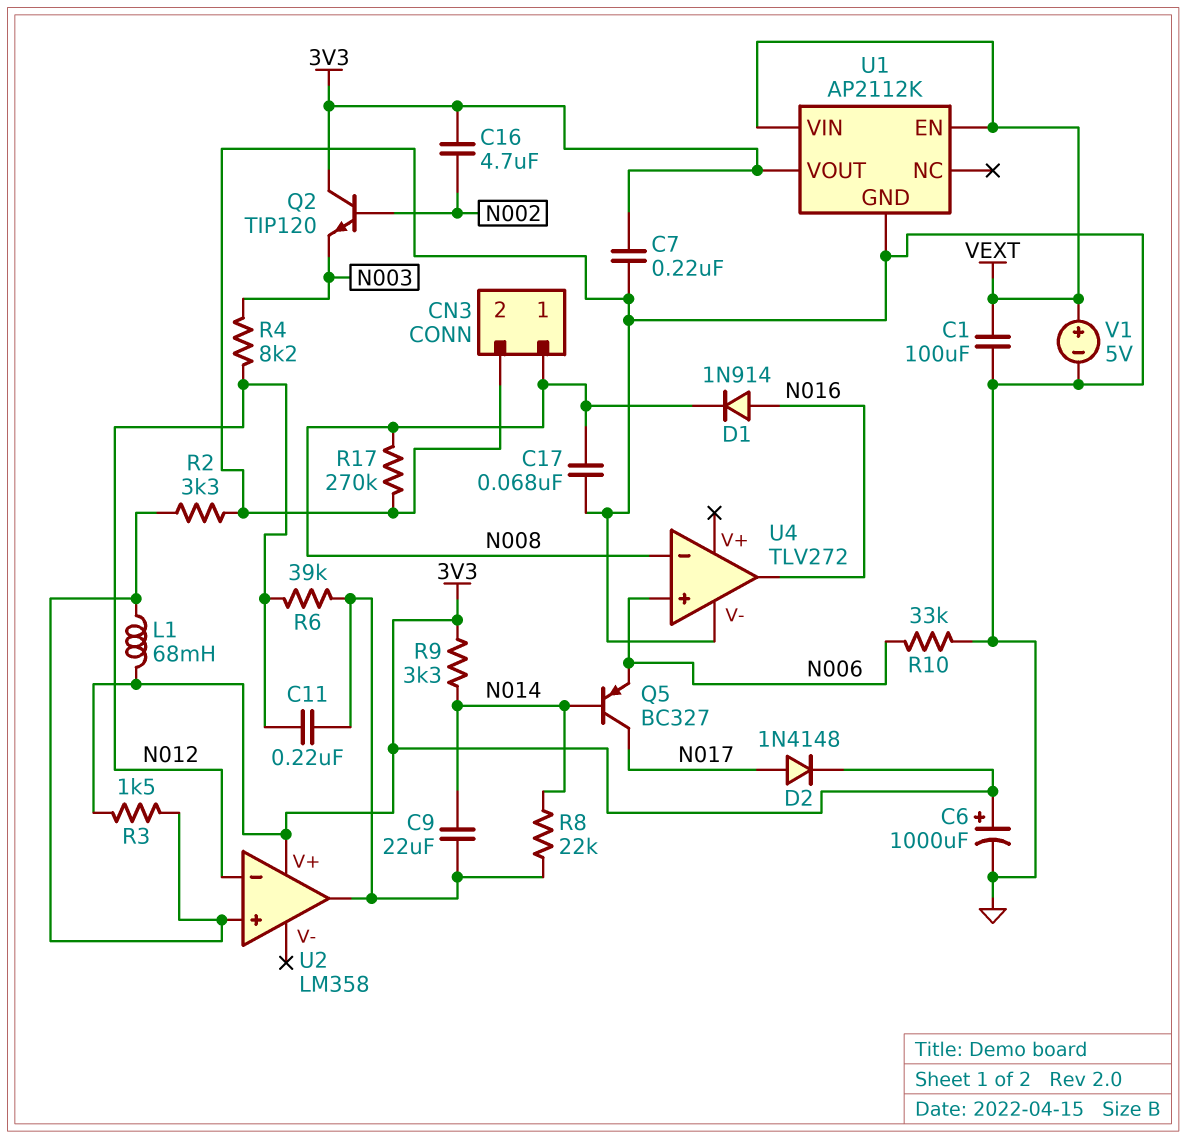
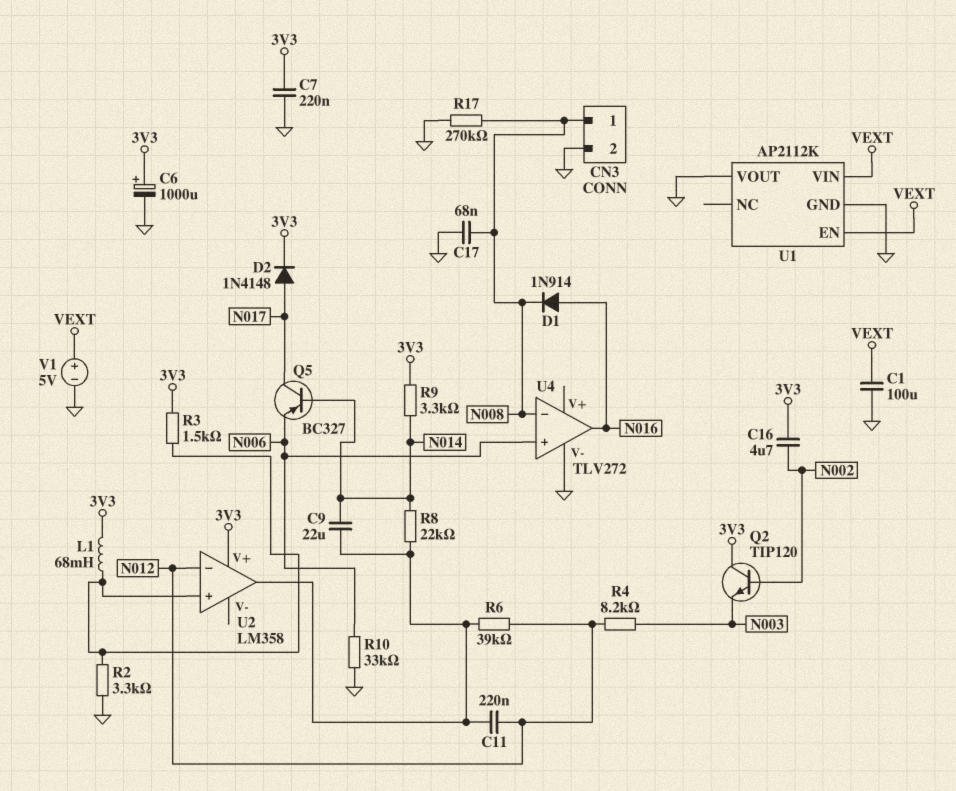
U1 pin VOUT: 3V3 -> GND

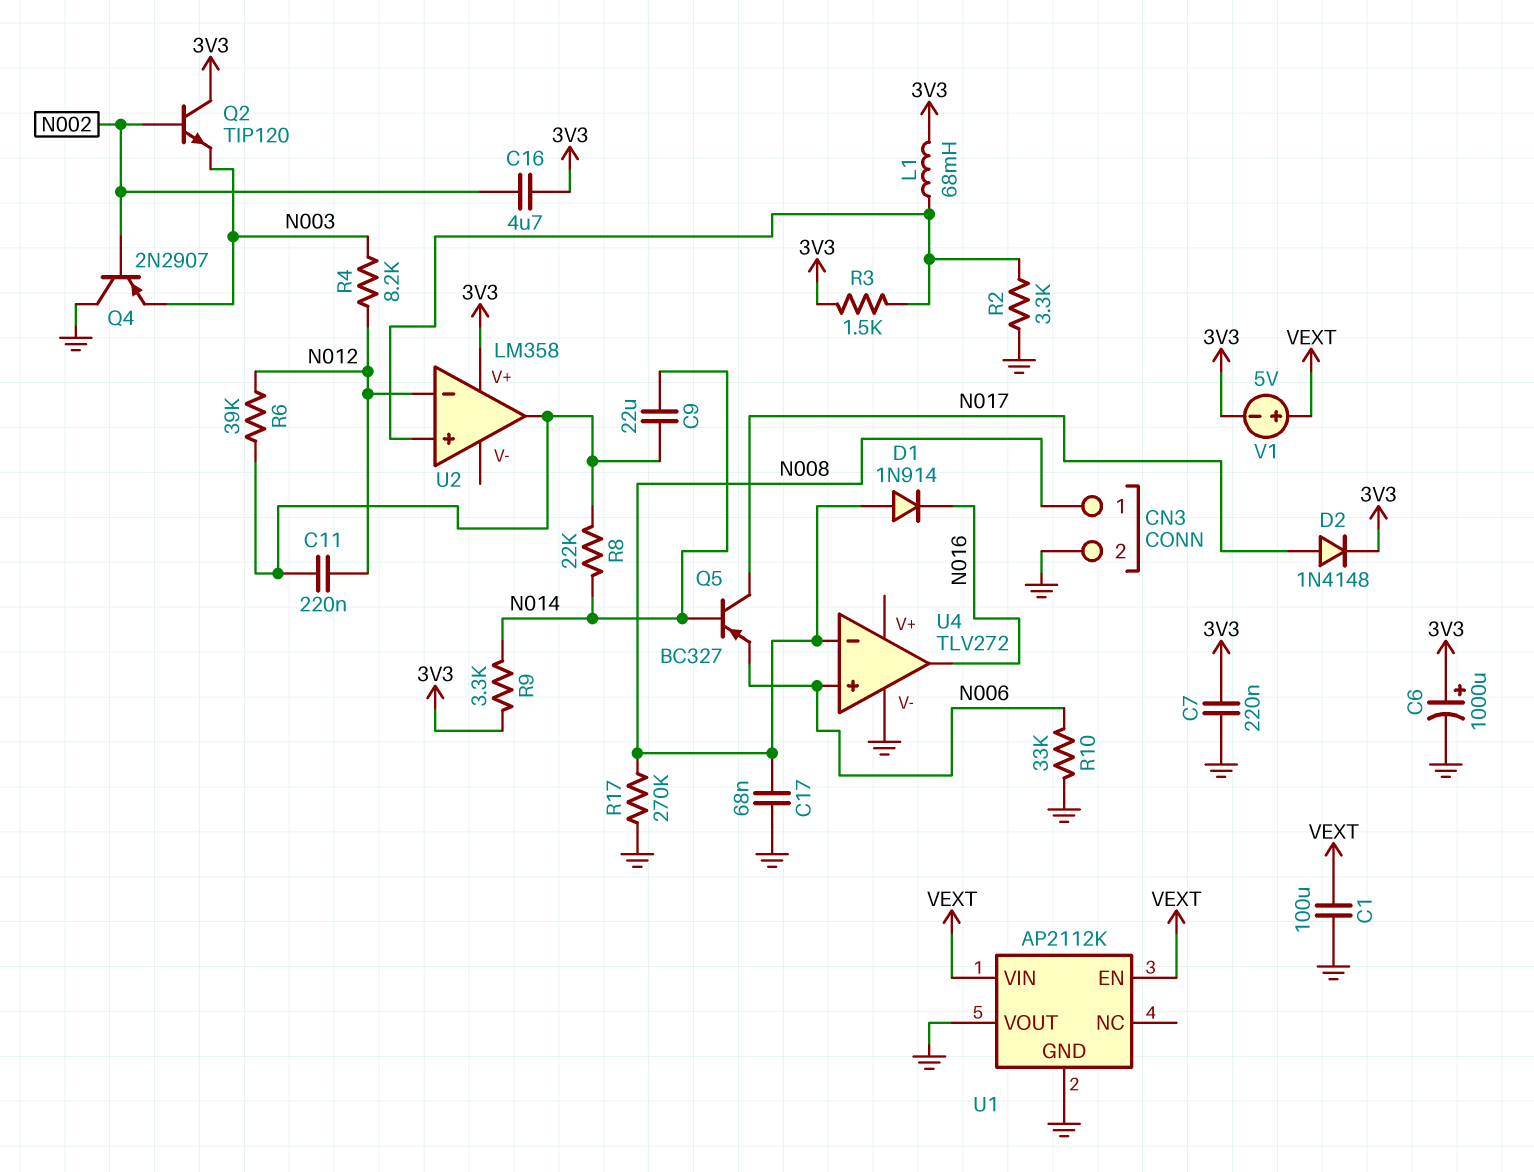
D1: diode 1N914 (A N016, K N008) -> diode 1N914 (A N008, K N016)
Q4: none -> PNP 2N2907 (B N002, C GND, E N003)
V1: 5V (plus VEXT, minus GND) -> 5V (plus VEXT, minus 3V3)

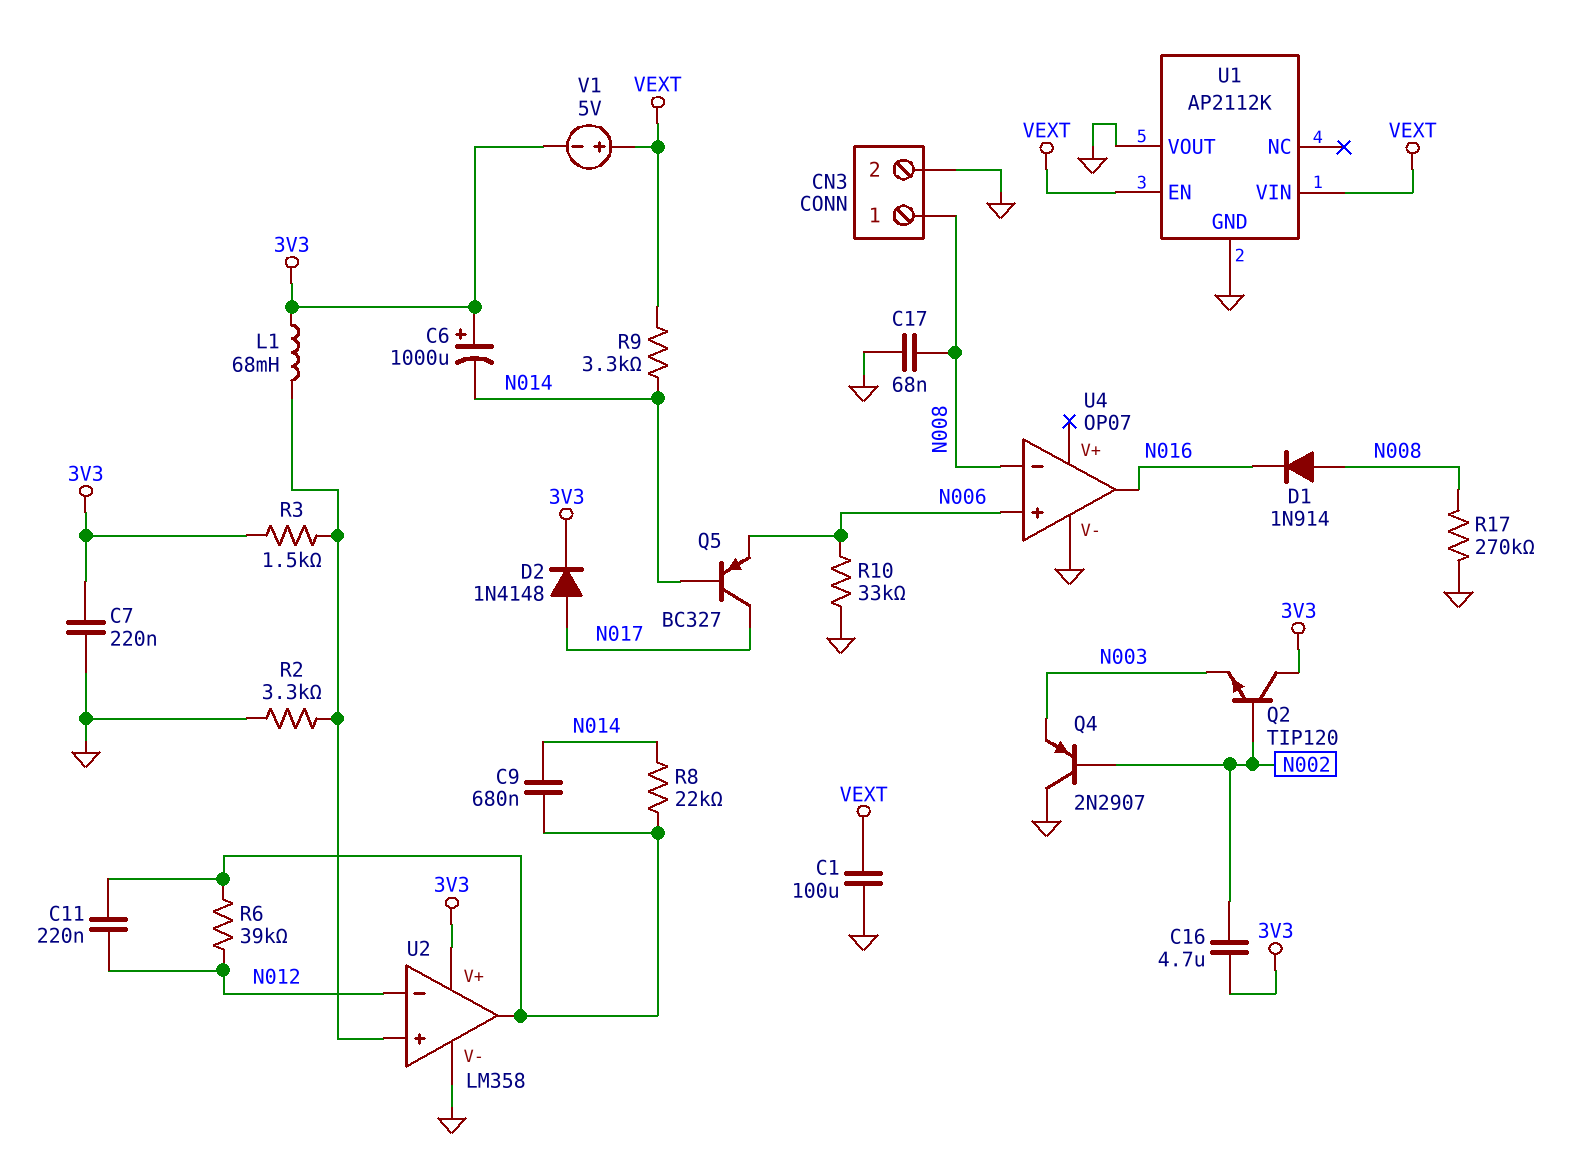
C6: 1000uF (plus 3V3, minus GND) -> 1000uF (plus 3V3, minus N014)
C9: 22uF (N014, U2/out) -> 680nF (N014, U2/out)
R4: 8.2k (N003, N012) -> none
R9: 3.3k (3V3, N014) -> 3.3k (N014, VEXT)
U2 pin V-: none -> GND
U4: TLV272 -> OP07

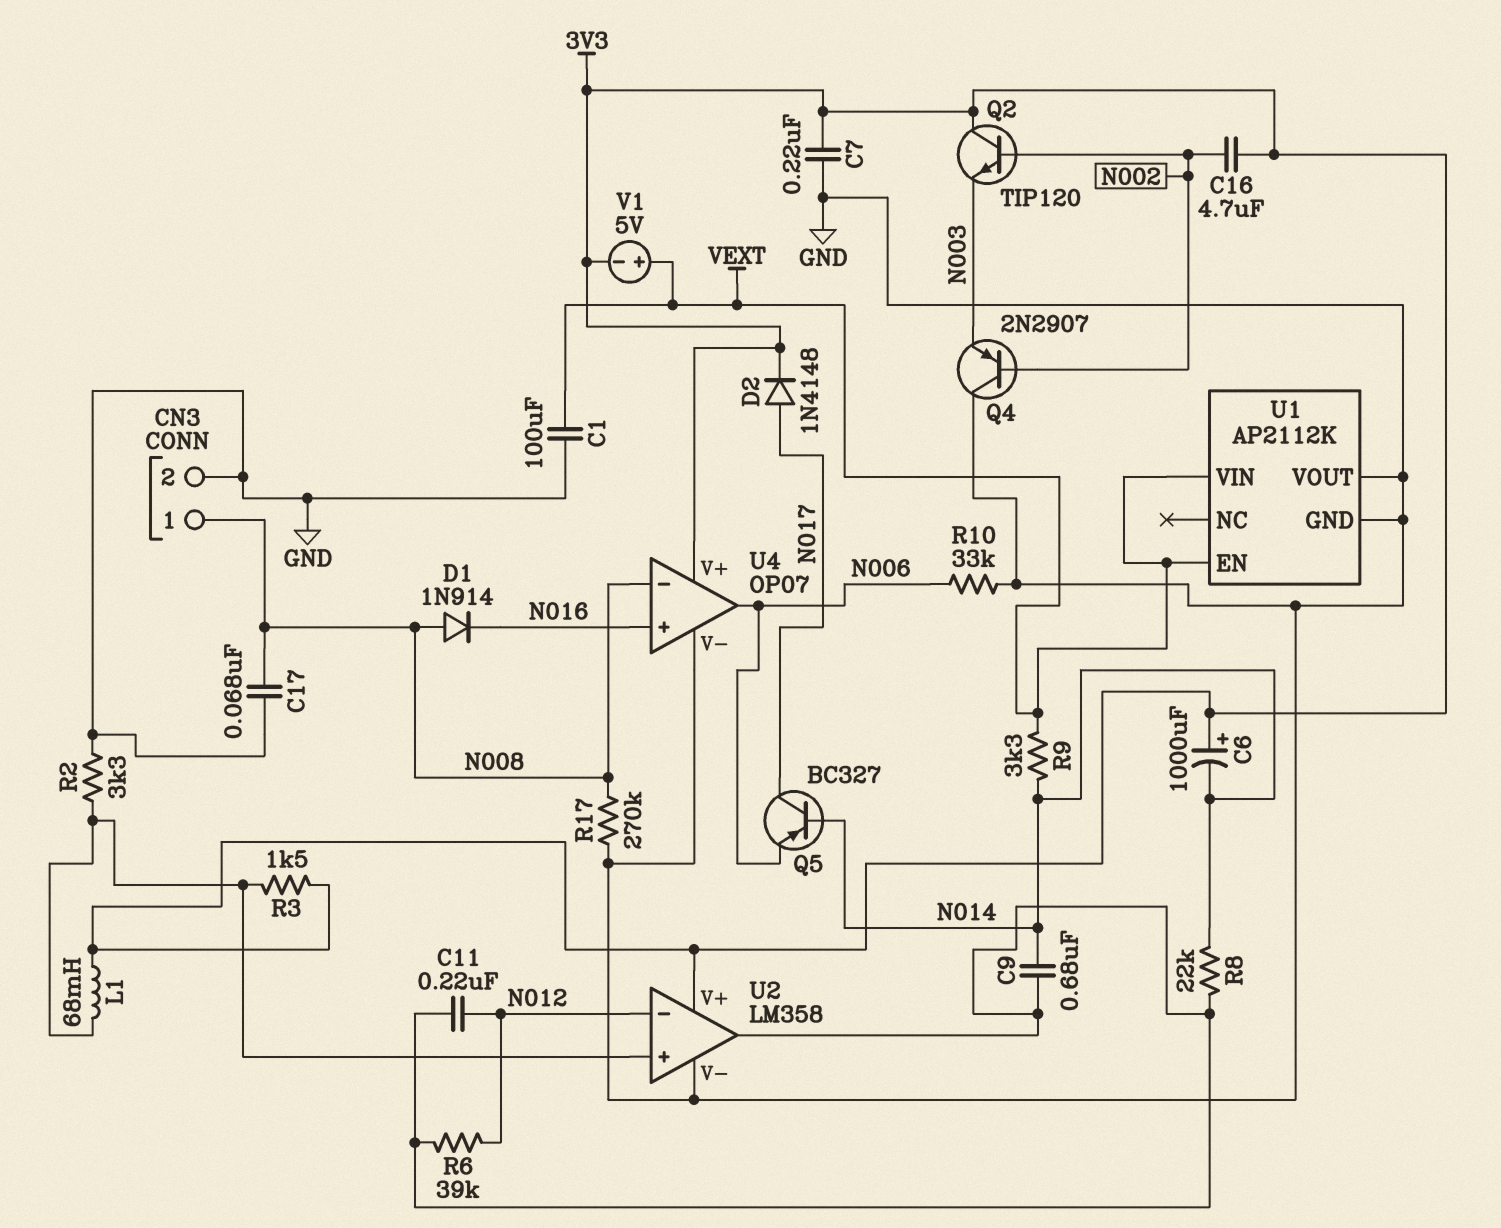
U4 pin V+: none -> 3V3
U4 pin in+: N006 -> N016
U4 pin out: N016 -> N006

